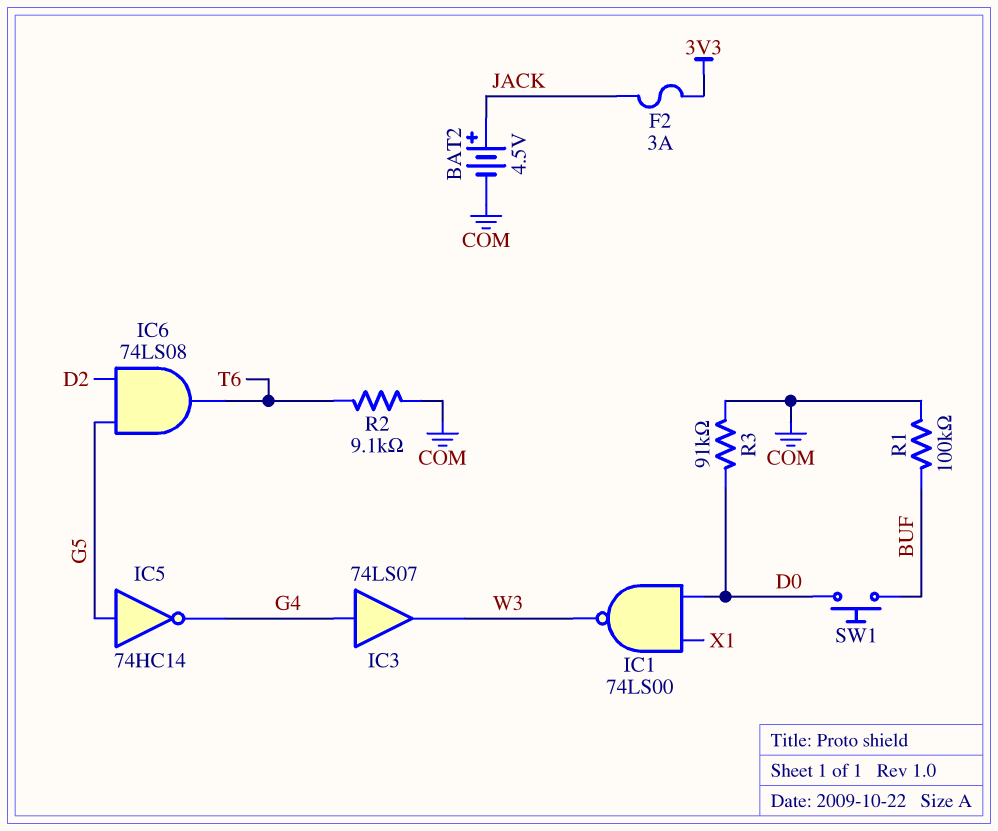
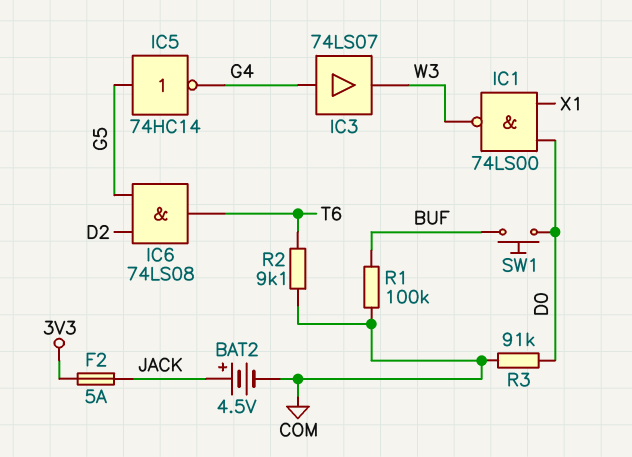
F2: 3A (3V3, JACK) -> 5A (3V3, JACK)

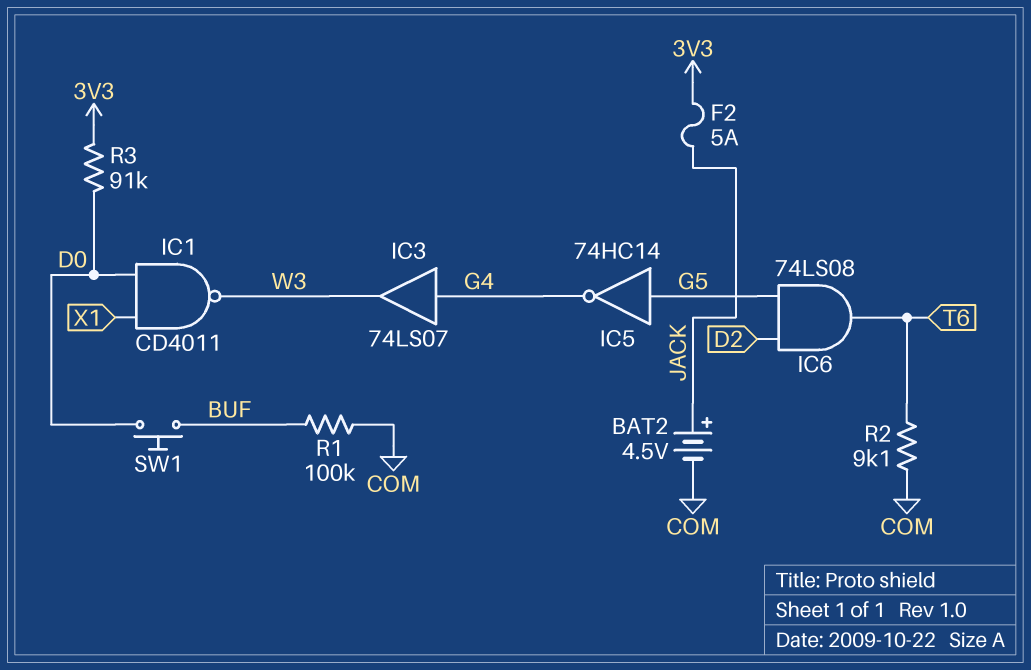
IC1: NAND 74LS00 (in D0, in X1, out W3) -> NAND CD4011 (in D0, in X1, out W3)
R3: 91k (COM, D0) -> 91k (3V3, D0)

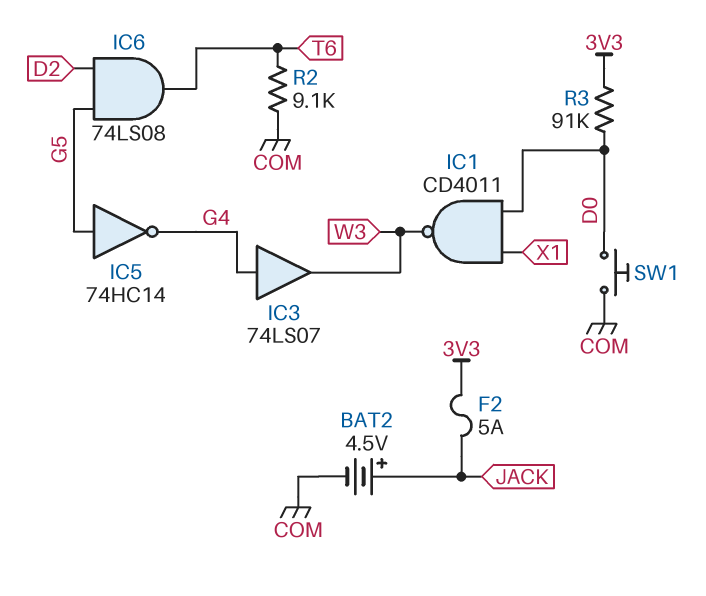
R1: 100k (BUF, COM) -> none
SW1: button (BUF, D0) -> button (COM, D0)

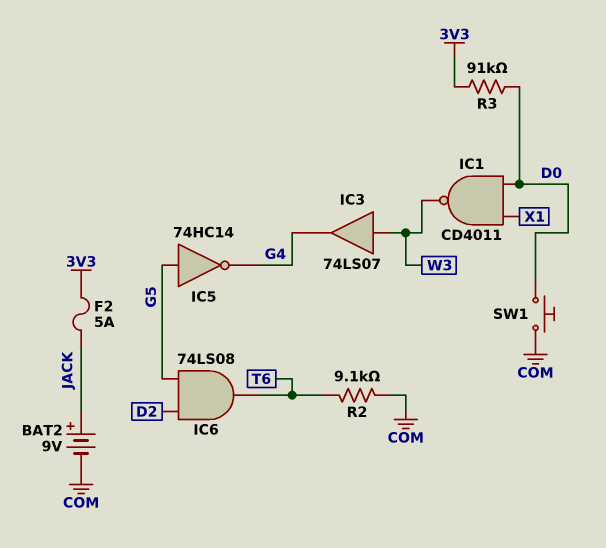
BAT2: 4.5V (plus JACK, minus COM) -> 9V (plus JACK, minus COM)
IC3: buffer 74LS07 (in G4, out W3) -> buffer 74LS07 (in W3, out G4)

